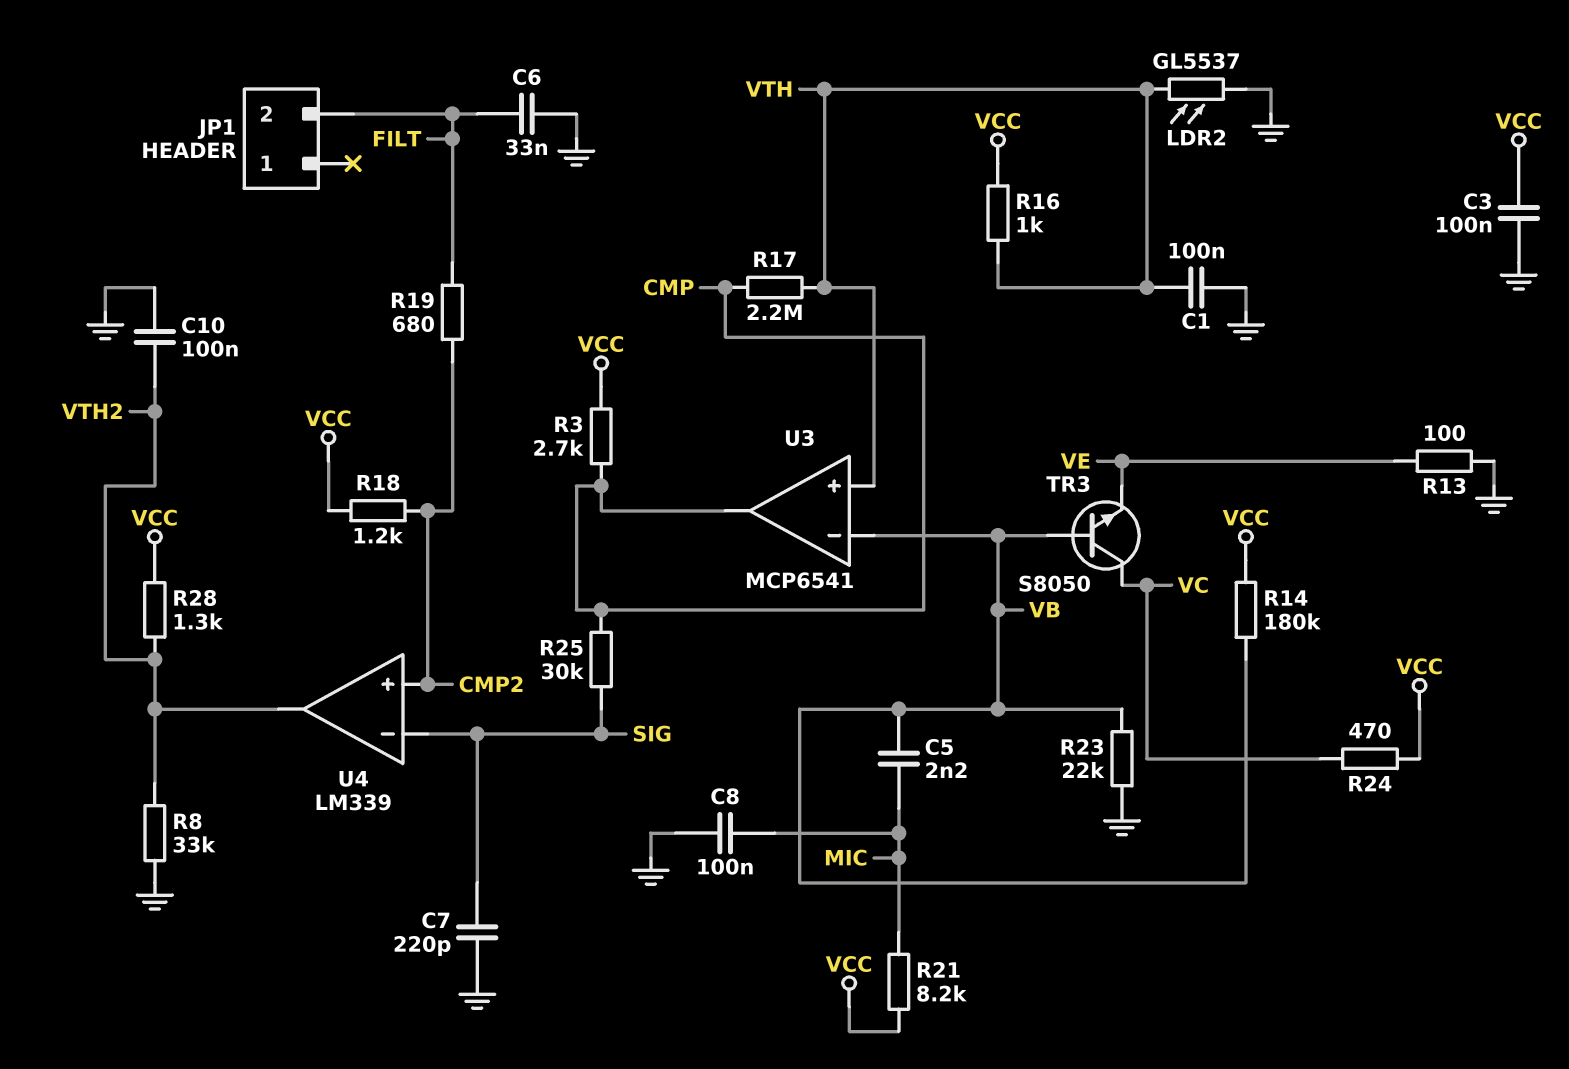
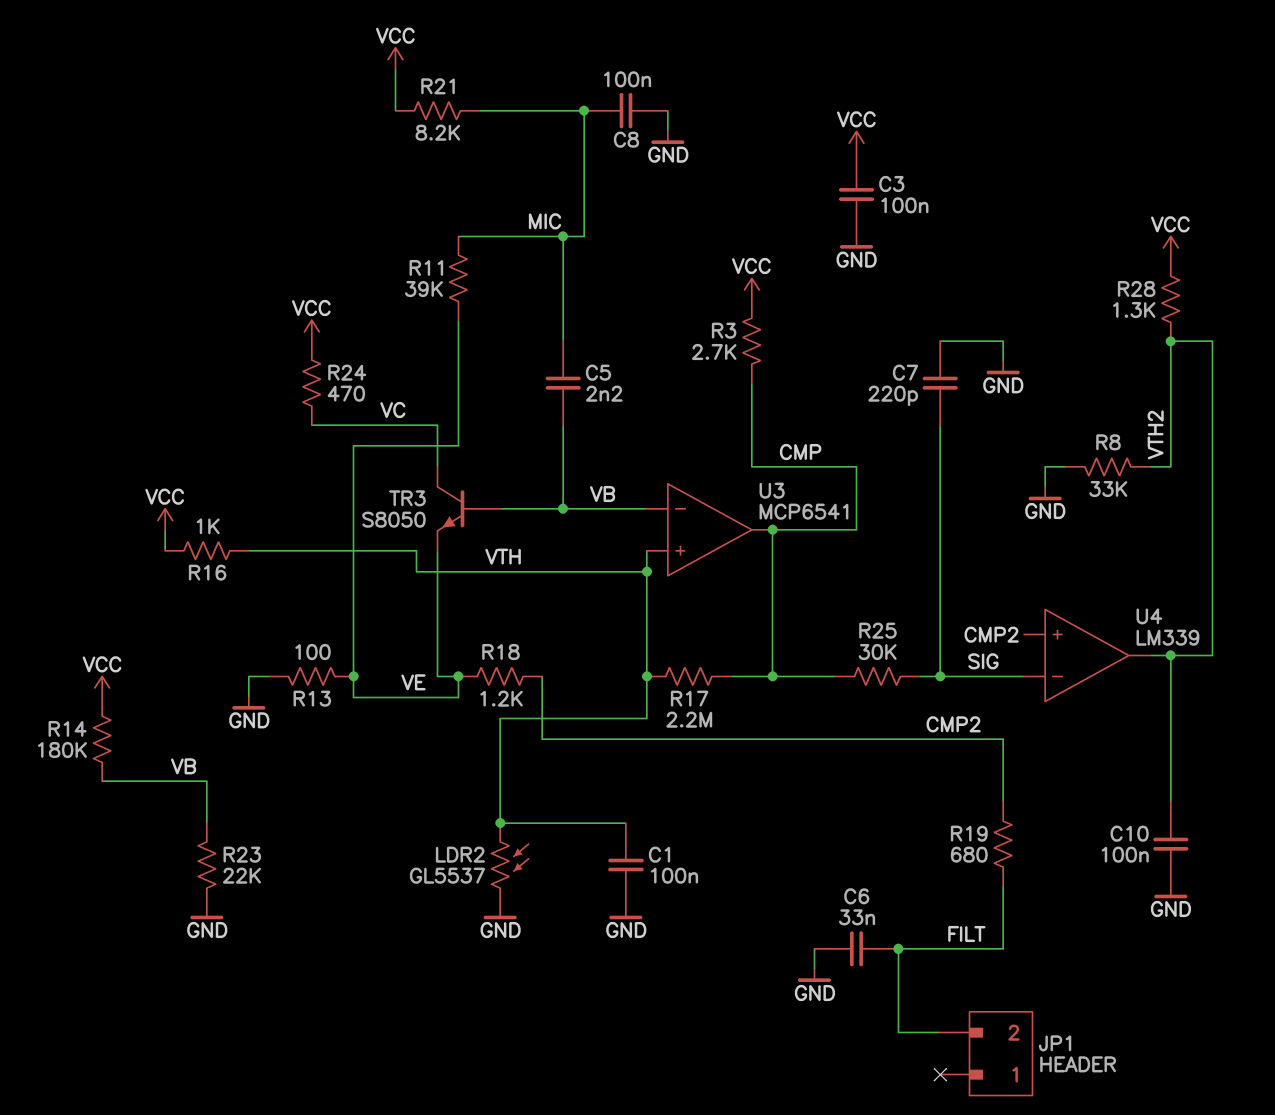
R11: none -> 39k (MIC, VE)
R18: 1.2k (CMP2, VCC) -> 1.2k (CMP2, VE)

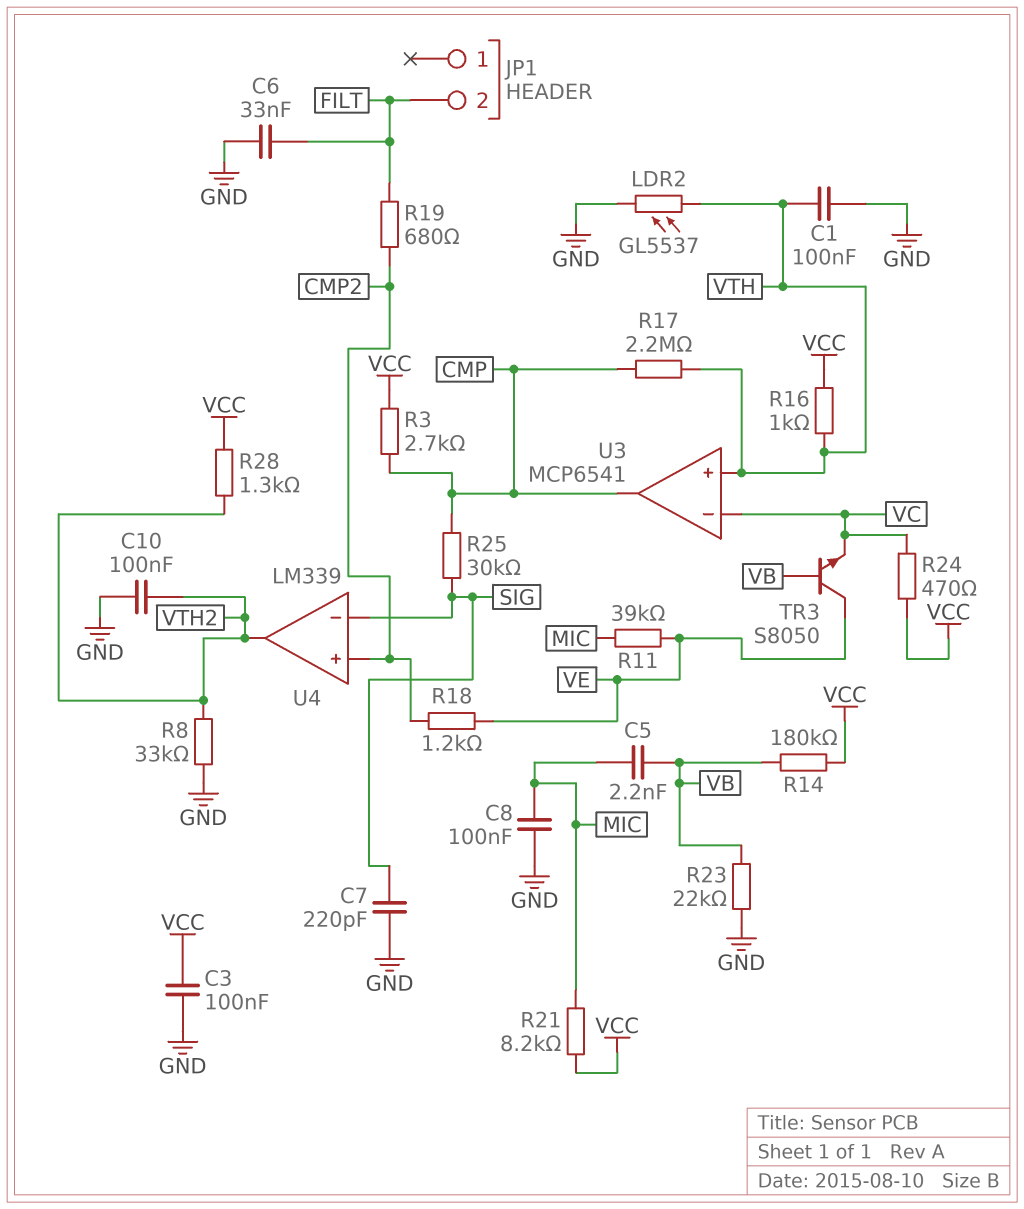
R13: 100 (GND, VE) -> none
TR3: NPN S8050 (B VB, C VC, E VE) -> NPN S8050 (B VB, C VE, E VC)
U3 pin in-: VB -> VC

